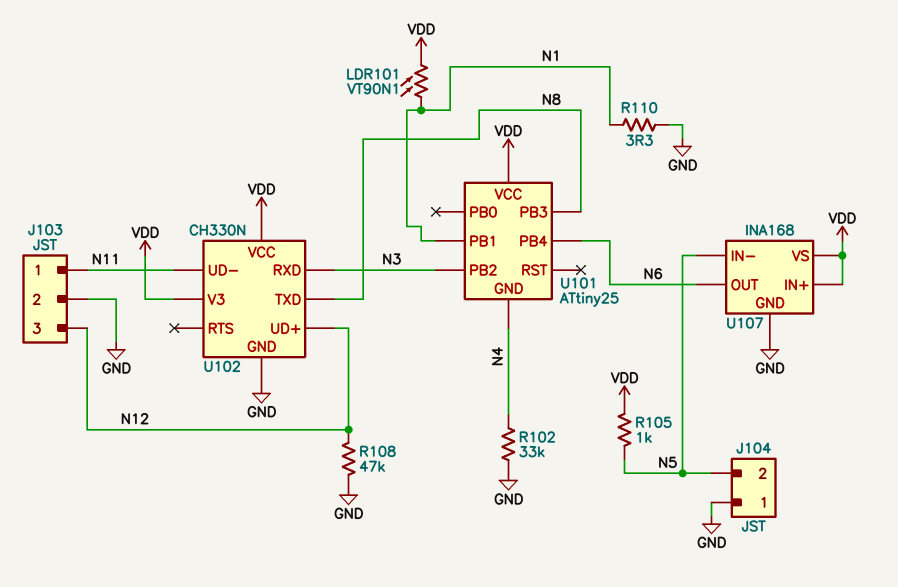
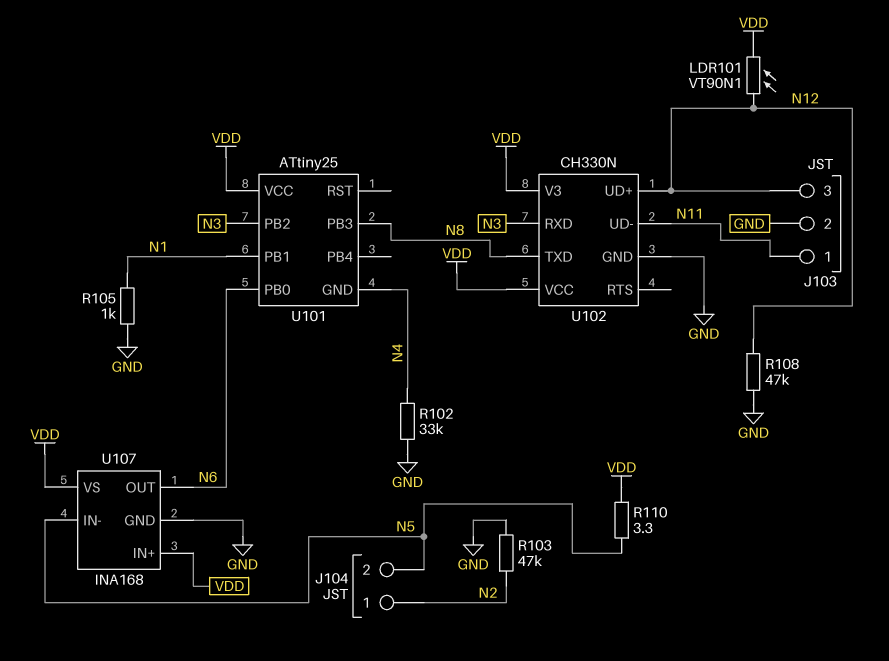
J104 pin 1: GND -> N2
LDR101: VT90N1 (N1, VDD) -> VT90N1 (N12, VDD)
R103: none -> 47k (GND, N2)
R105: 1k (N5, VDD) -> 1k (GND, N1)
R110: 3.3 (GND, N1) -> 3.3 (N5, VDD)
U101 pin PB0: none -> N6
U101 pin PB4: N6 -> none

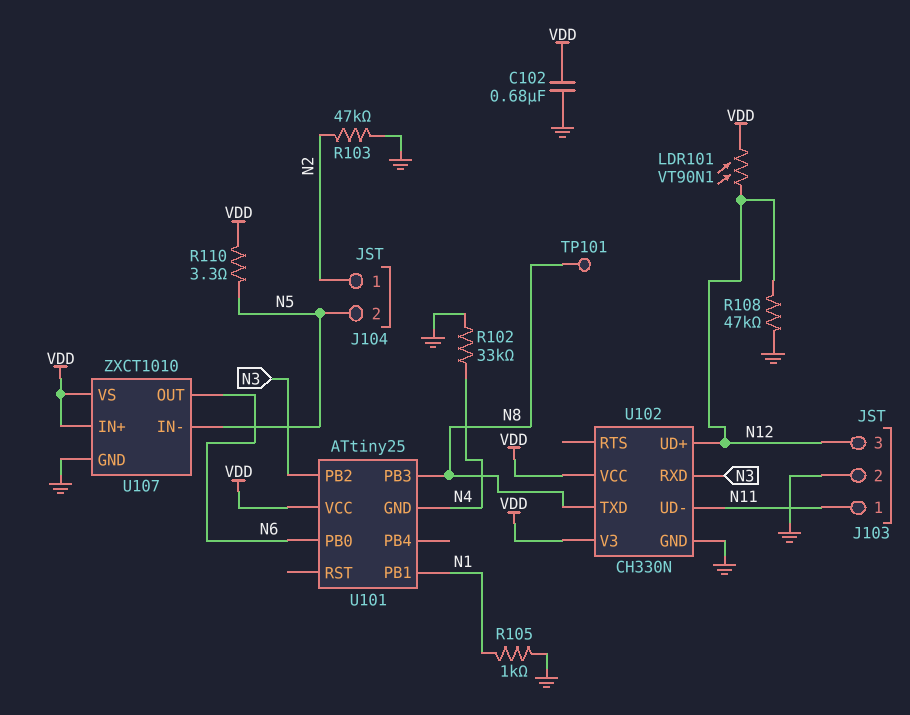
C102: none -> 680nF (GND, VDD)
TP101: none -> test point (N8)
U107: INA168 -> ZXCT1010

